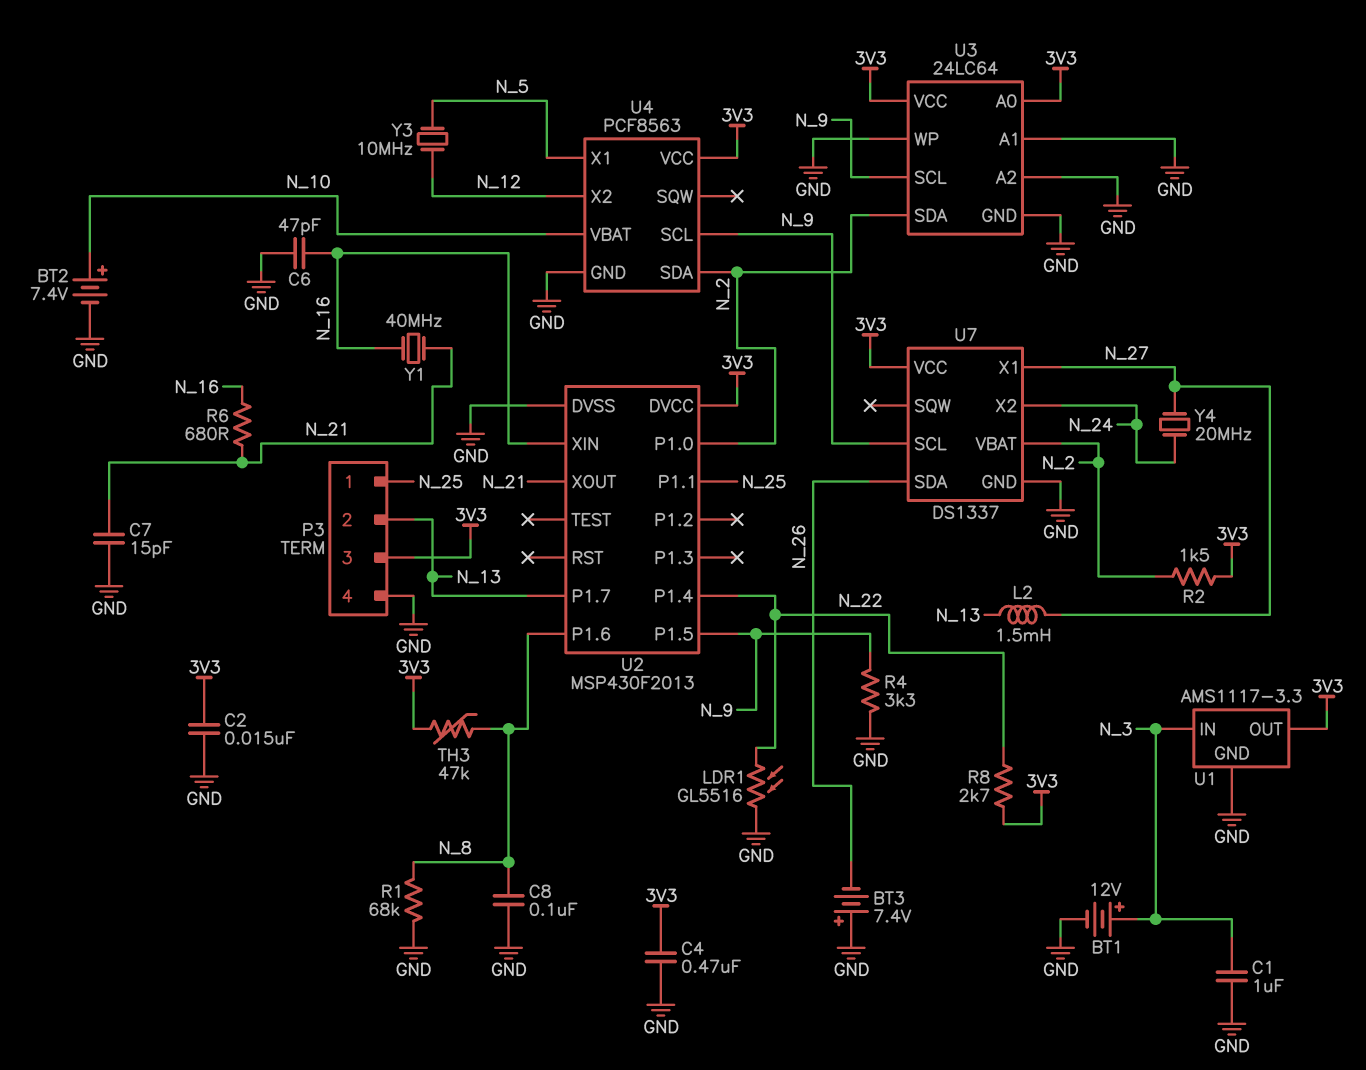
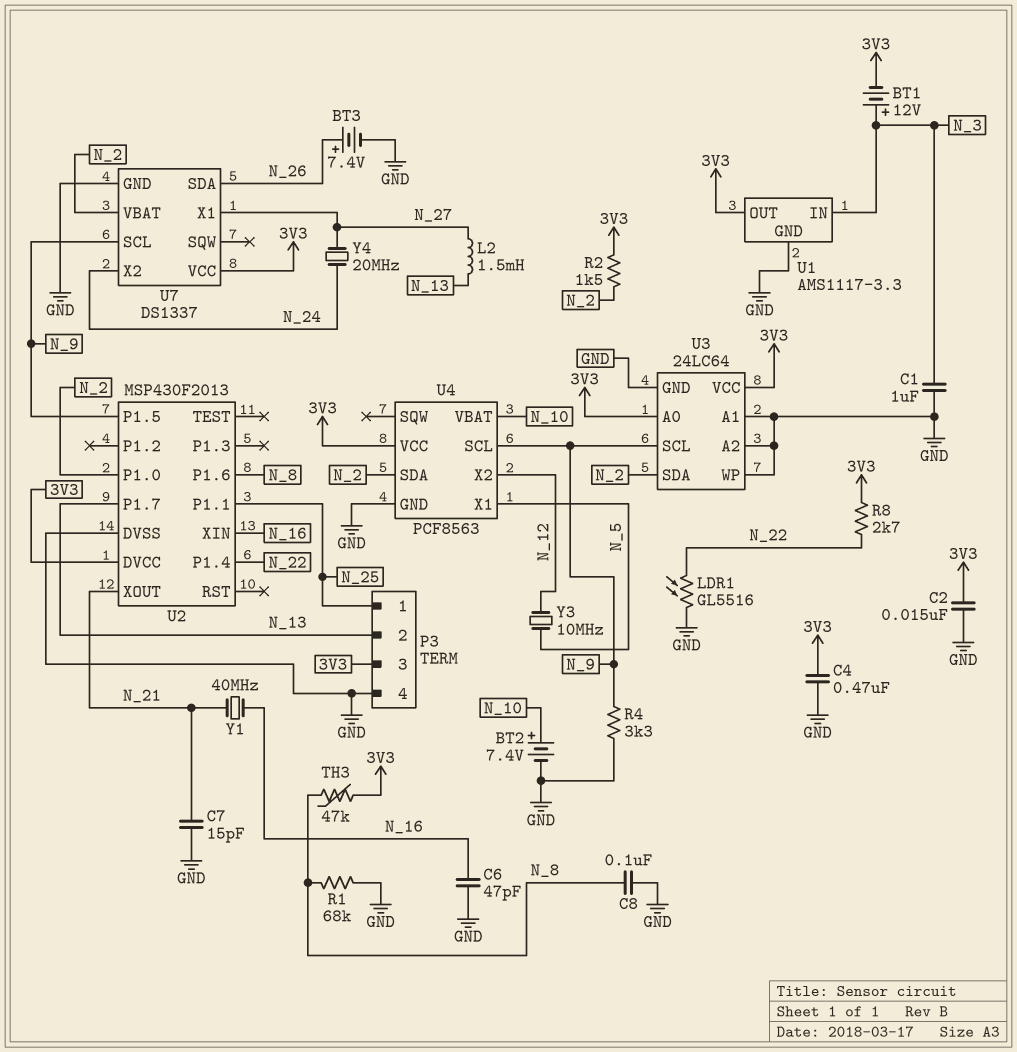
BT1: 12V (plus N_3, minus GND) -> 12V (plus N_3, minus 3V3)
BT3: 7.4V (plus GND, minus N_26) -> 7.4V (plus N_26, minus GND)
R6: 680 (N_16, N_21) -> none

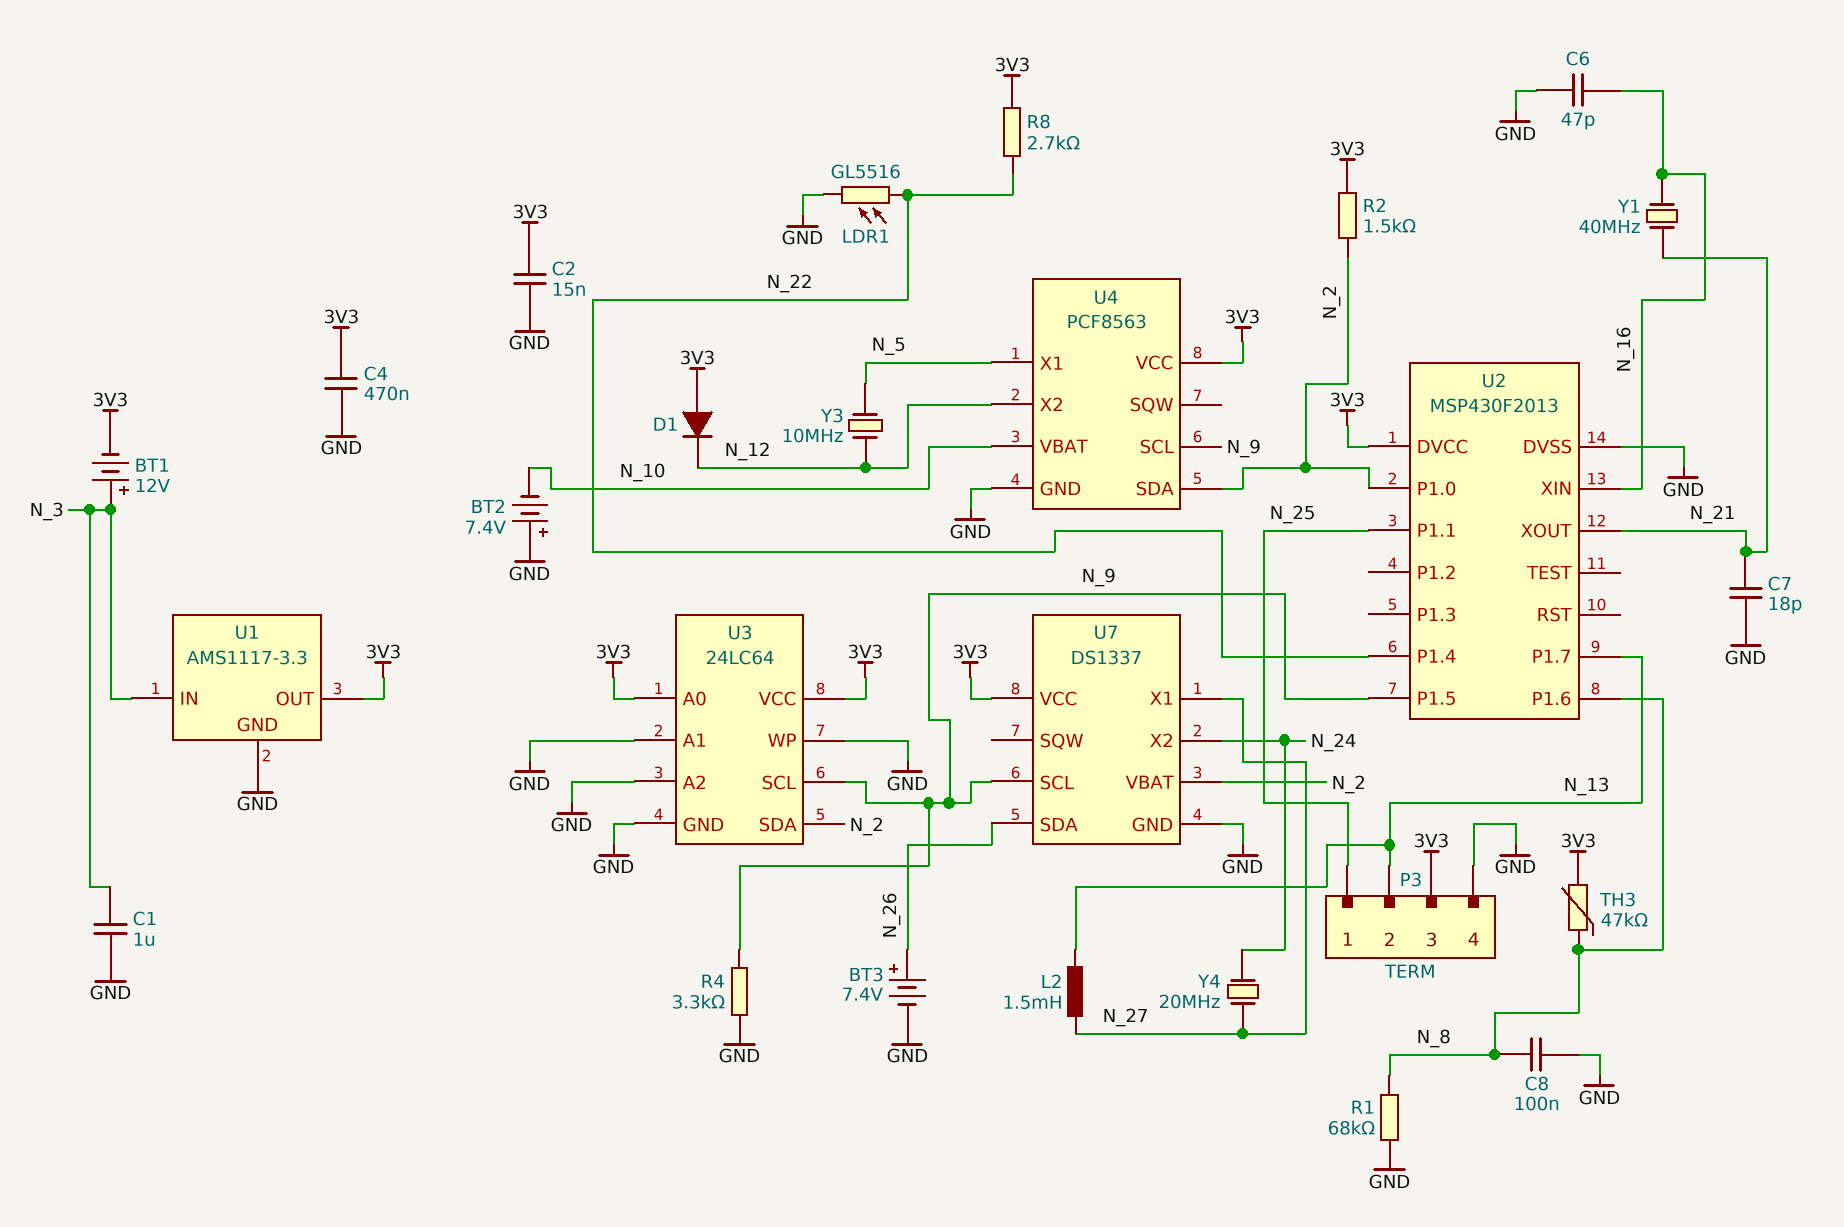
BT2: 7.4V (plus N_10, minus GND) -> 7.4V (plus GND, minus N_10)
C7: 15pF (GND, N_21) -> 18pF (GND, N_21)
D1: none -> diode (A 3V3, K N_12)

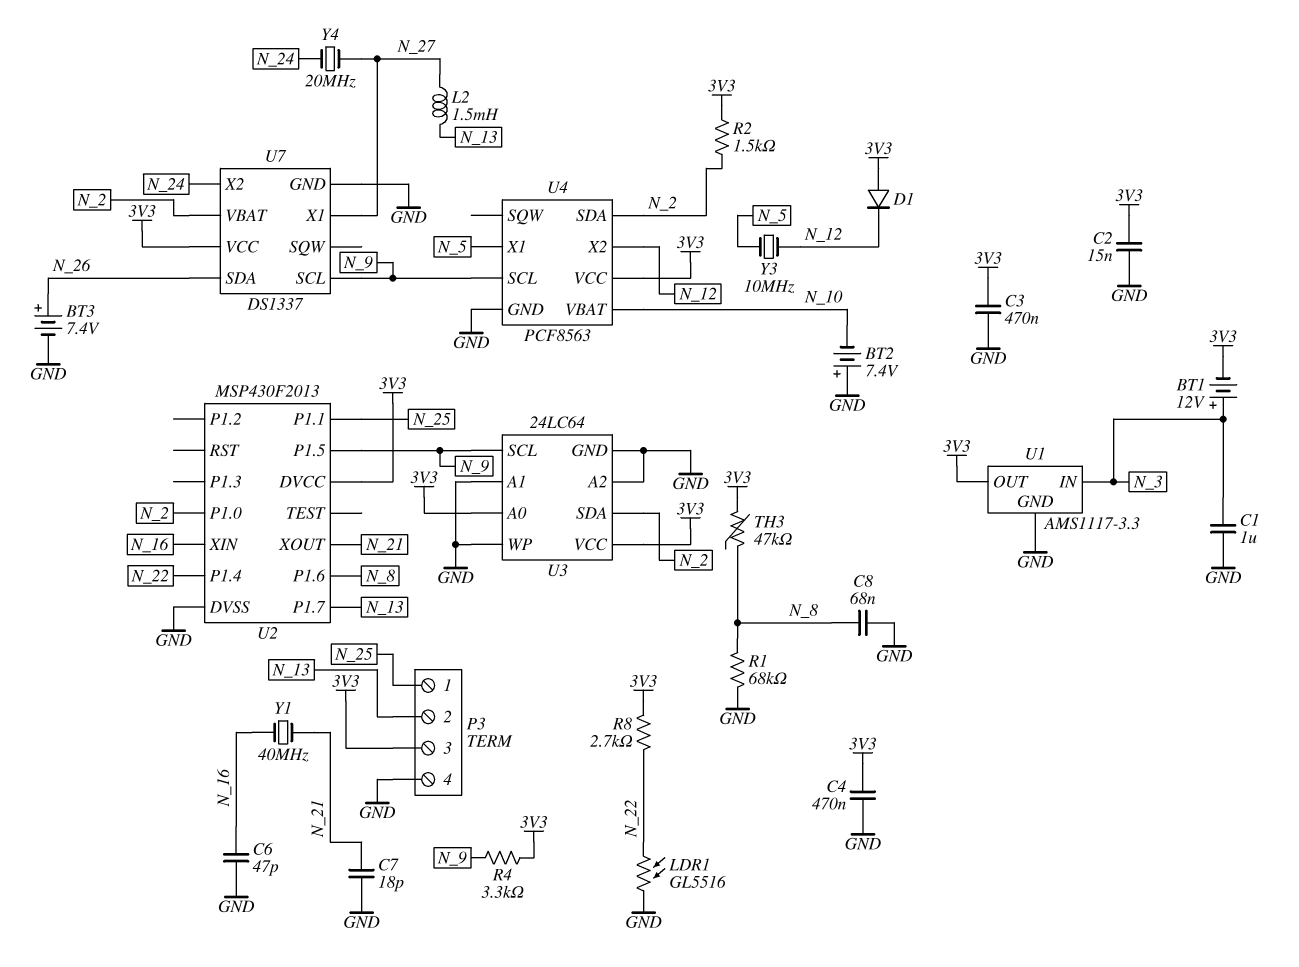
C3: none -> 470nF (3V3, GND)
C8: 100nF (GND, N_8) -> 68nF (GND, N_8)
R4: 3.3k (GND, N_9) -> 3.3k (3V3, N_9)

